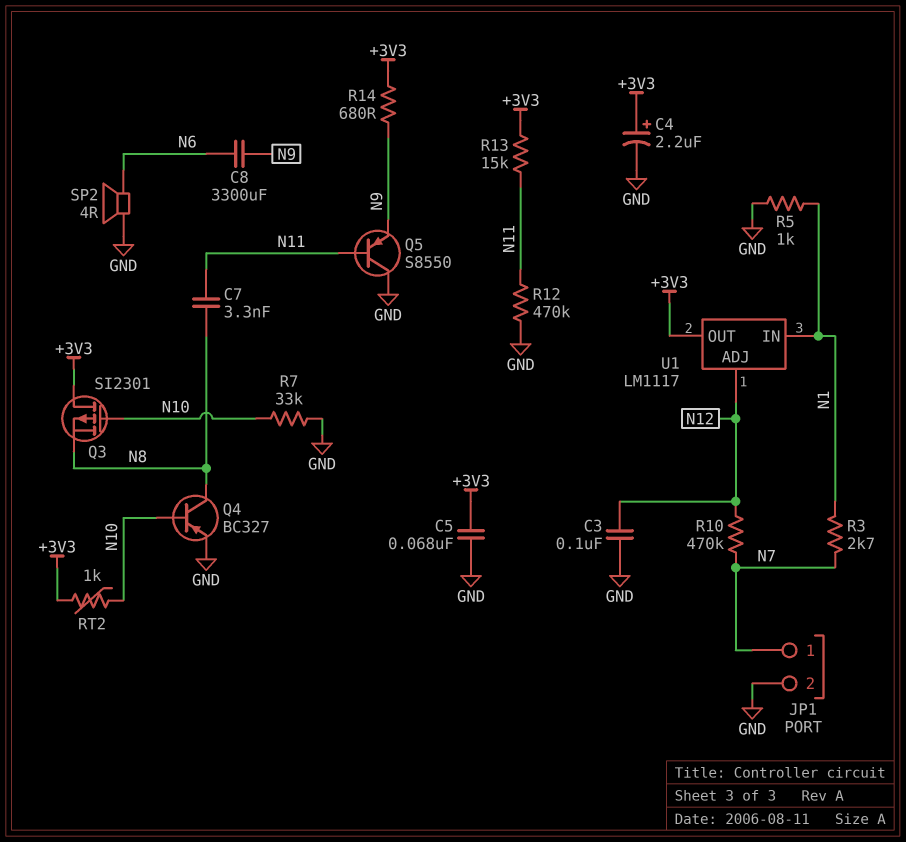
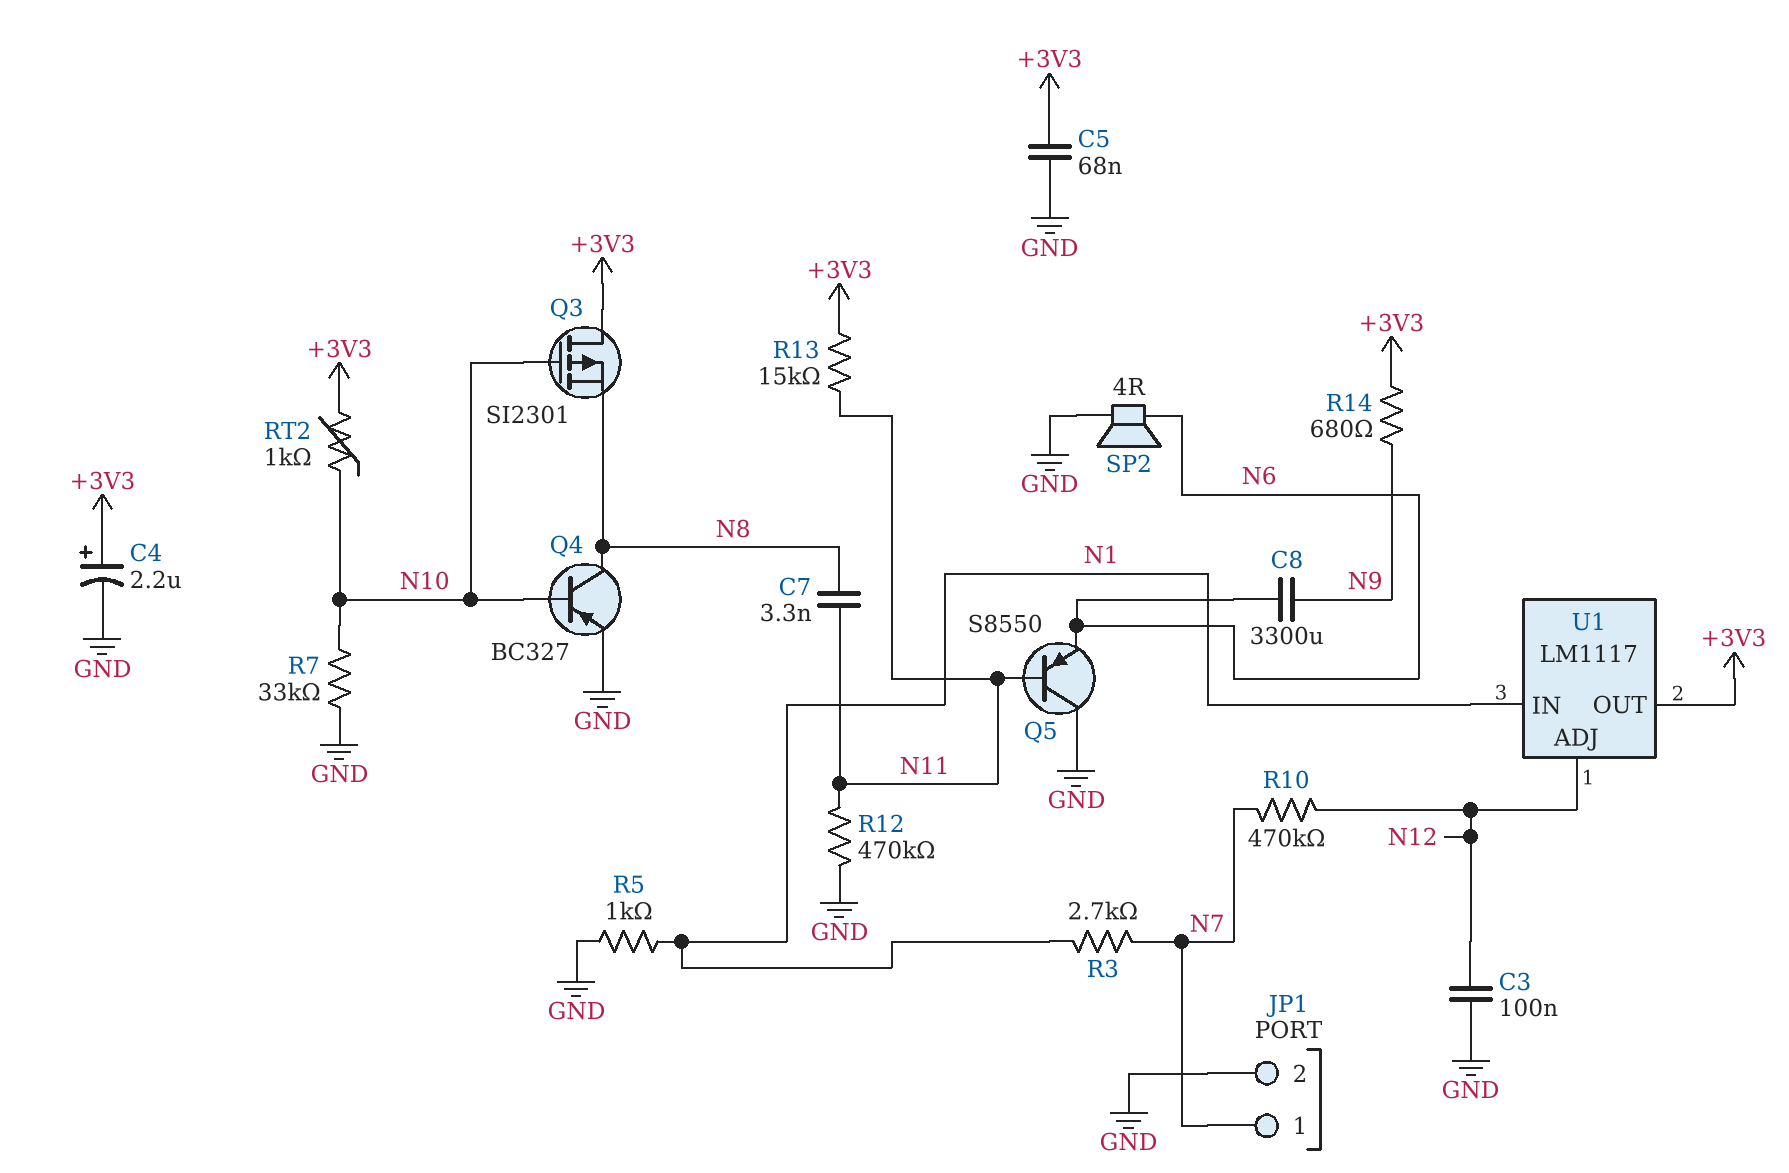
Q5: PNP S8550 (B N11, C GND, E N9) -> PNP S8550 (B N11, C GND, E N6)

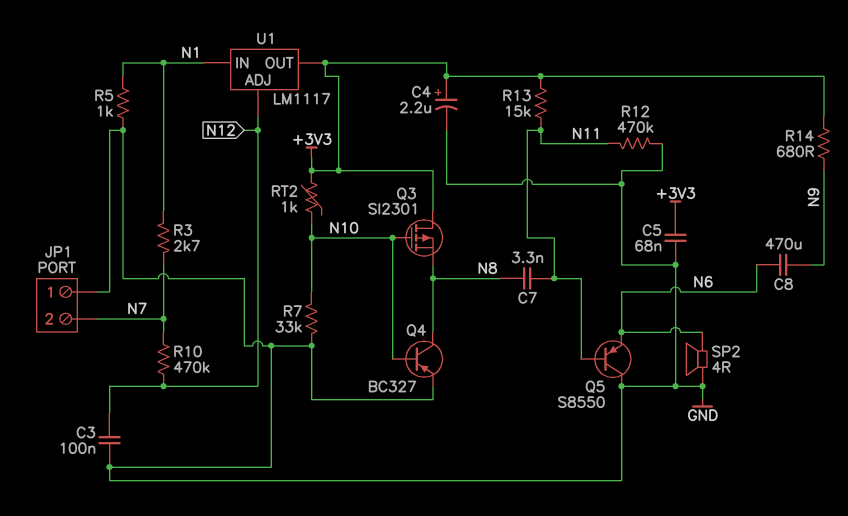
C8: 3300uF (N6, N9) -> 470uF (N6, N9)
JP1 pin 1: N7 -> GND
JP1 pin 2: GND -> N7

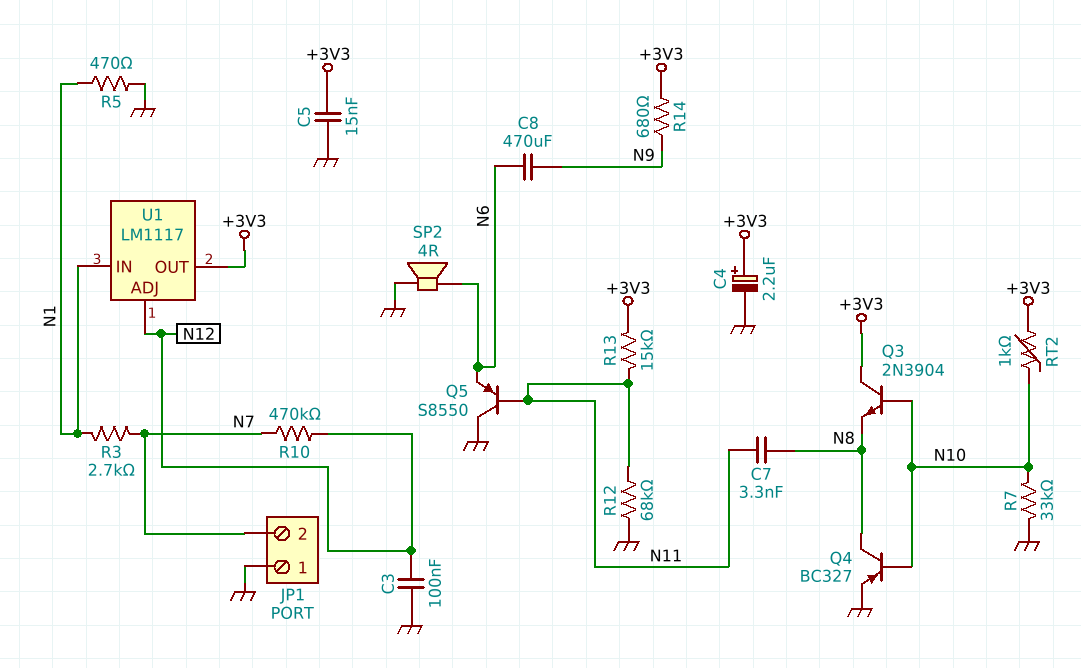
C5: 68nF (+3V3, GND) -> 15nF (+3V3, GND)
Q3: PMOS SI2301 (G N10, D +3V3, S N8) -> NPN 2N3904 (B N10, C +3V3, E N8)
R5: 1k (GND, N1) -> 470 (GND, N1)
R12: 470k (GND, N11) -> 68k (GND, N11)

